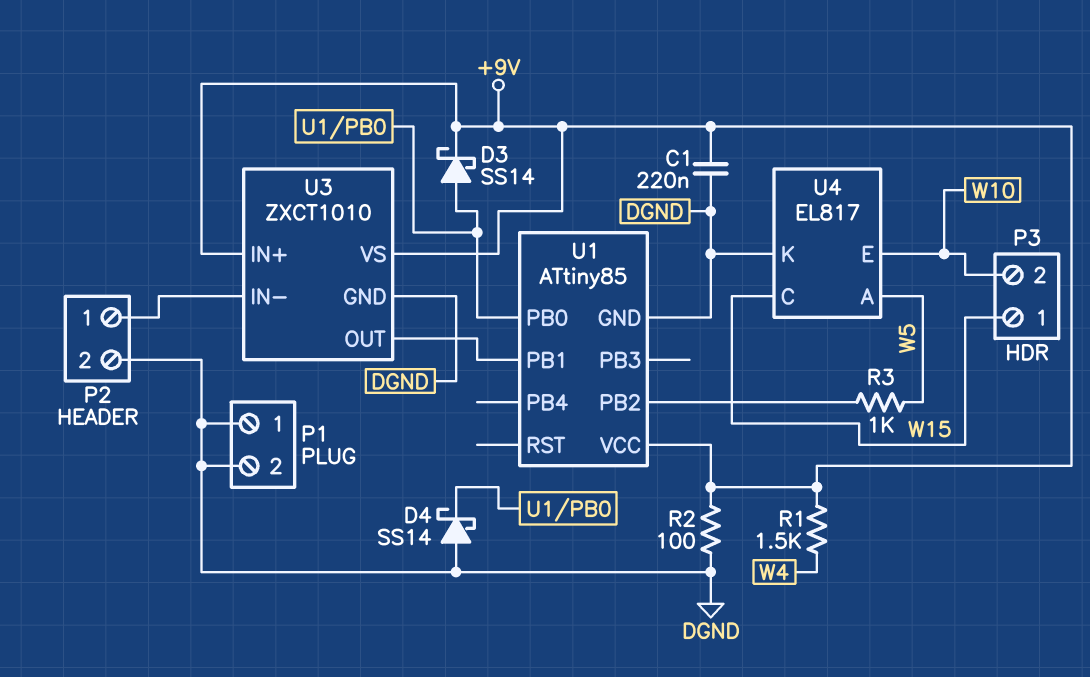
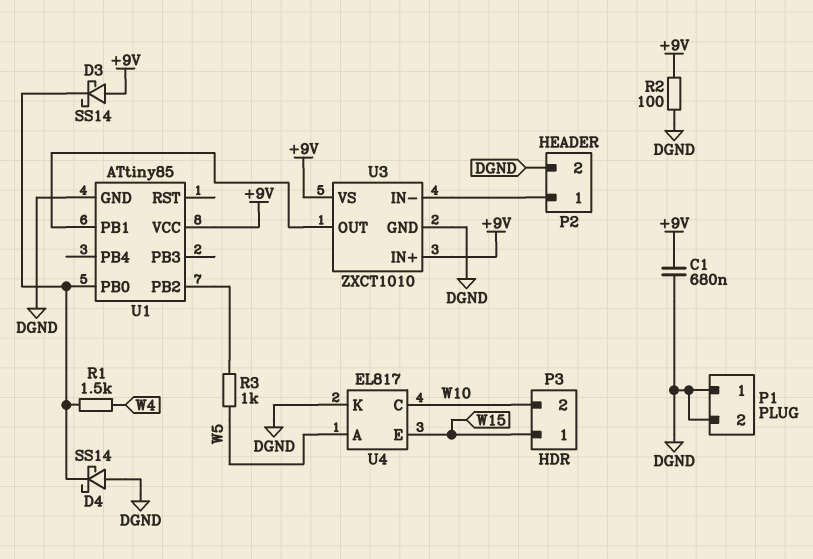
C1: 220nF (+9V, DGND) -> 680nF (+9V, DGND)
D3: schottky SS14 (A U1/PB0, K +9V) -> schottky SS14 (A +9V, K U1/PB0)
R1: 1.5k (+9V, W4) -> 1.5k (U1/PB0, W4)
U4 pin C: W15 -> W10
U4 pin E: W10 -> W15

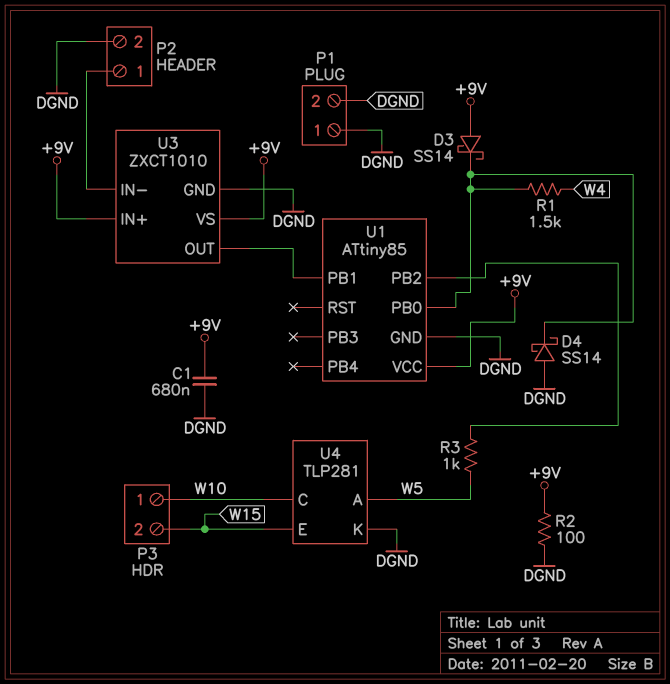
P3 pin 1: W15 -> W10
P3 pin 2: W10 -> W15
U4: EL817 -> TLP281

